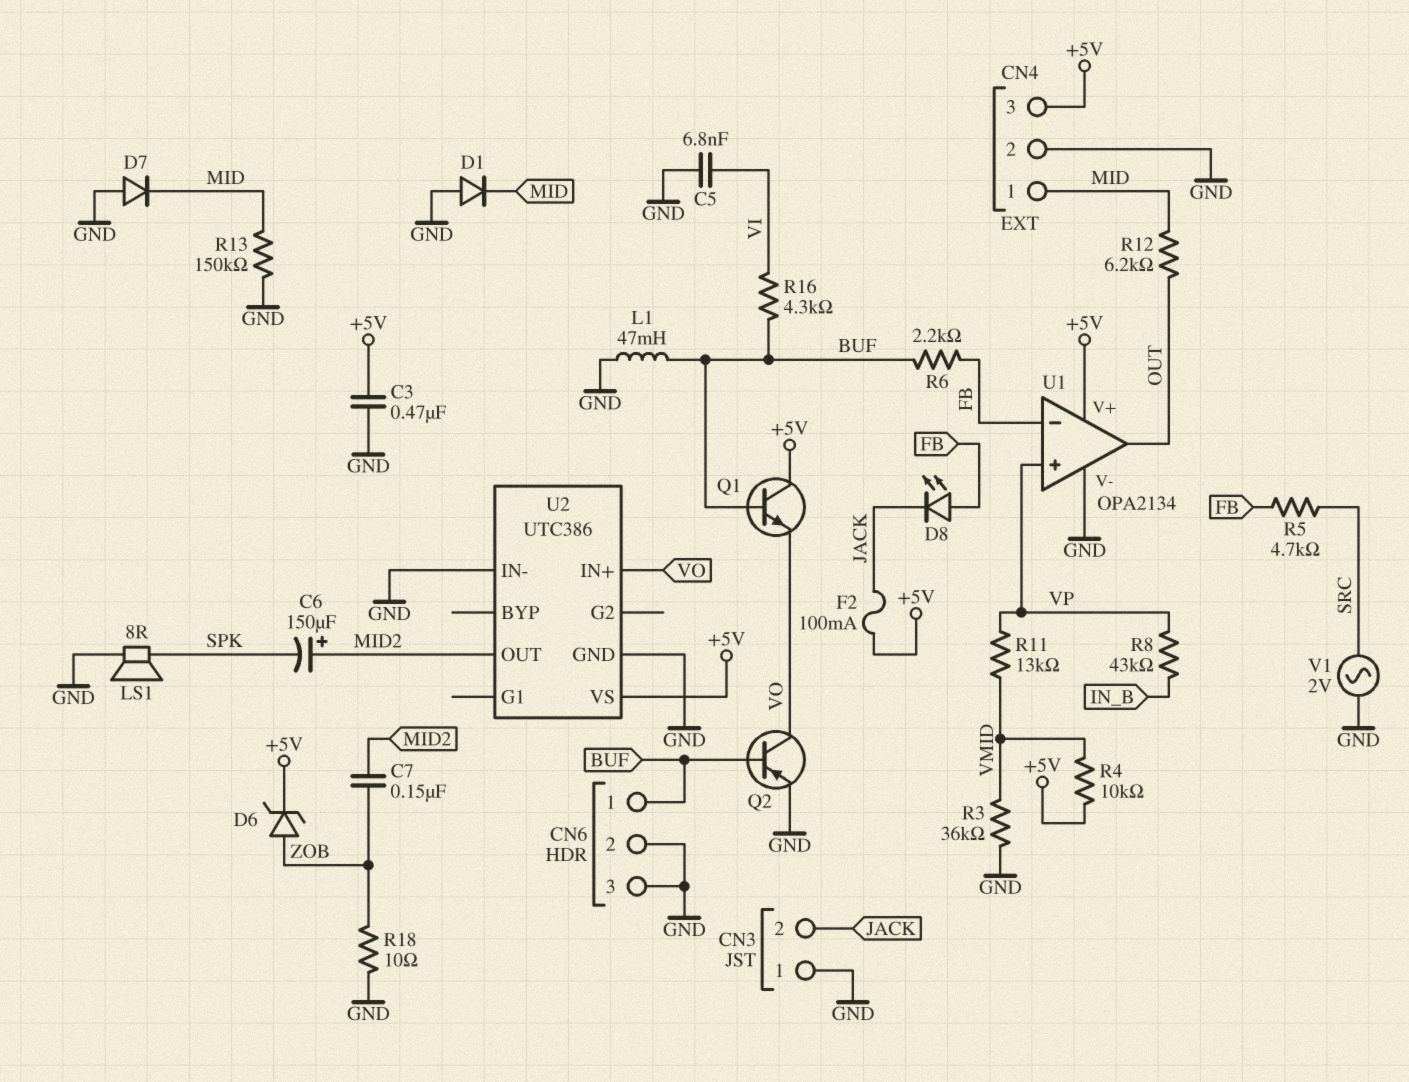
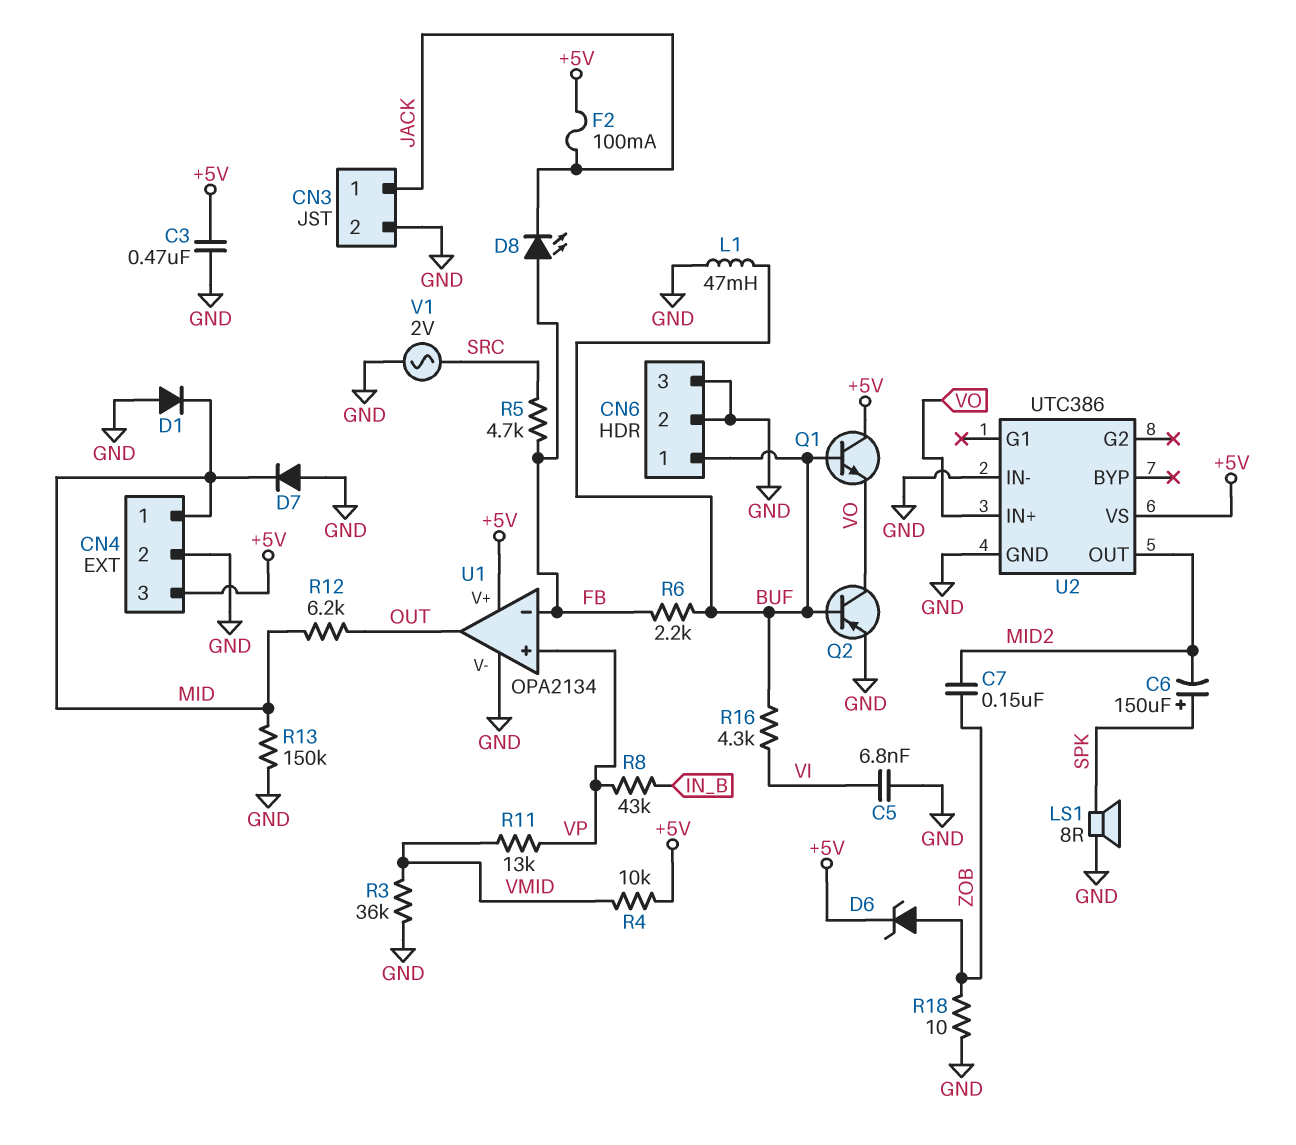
C6: 150uF (plus MID2, minus SPK) -> 150uF (plus SPK, minus MID2)
CN3 pin 1: GND -> JACK
CN3 pin 2: JACK -> GND

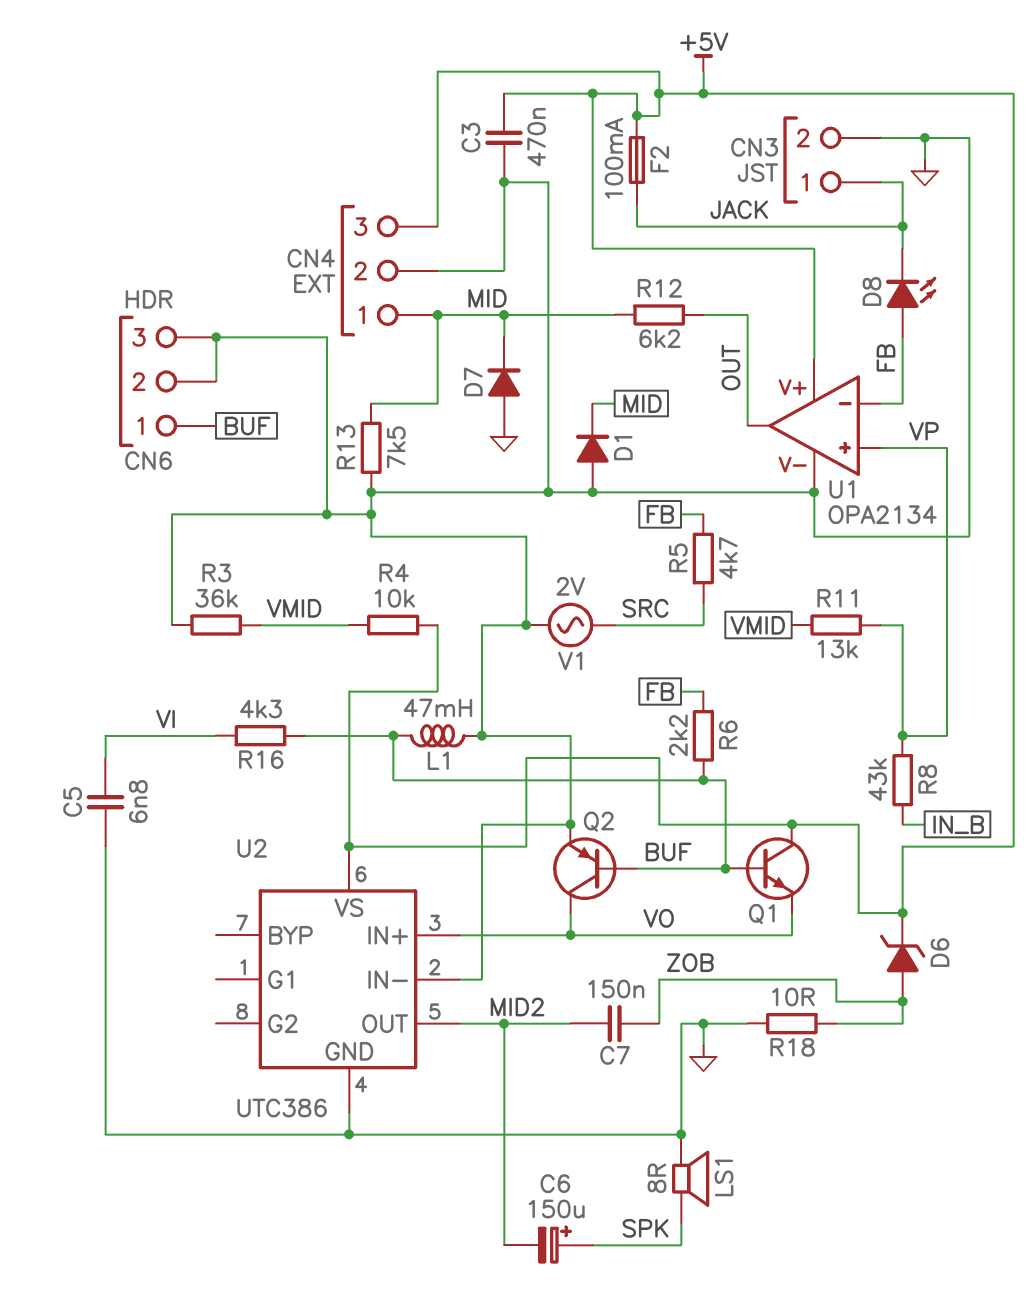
R13: 150k (GND, MID) -> 7.5k (GND, MID)

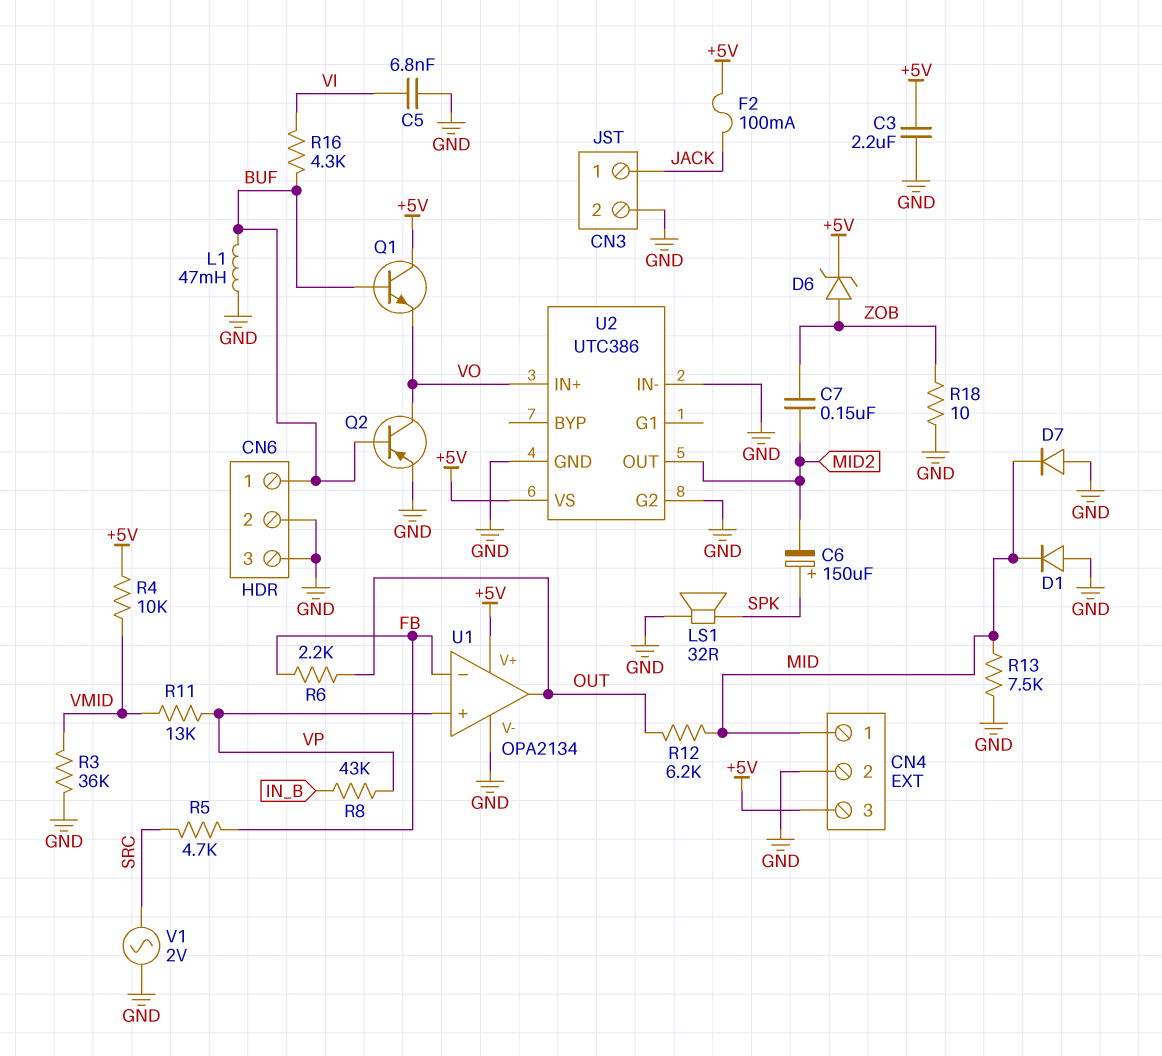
C3: 470nF (+5V, GND) -> 2.2uF (+5V, GND)
D8: LED (A FB, K JACK) -> none
LS1: speaker 8R (GND, SPK) -> speaker 32R (GND, SPK)
R6: 2.2k (BUF, FB) -> 2.2k (FB, OUT)
U2 pin G2: none -> GND

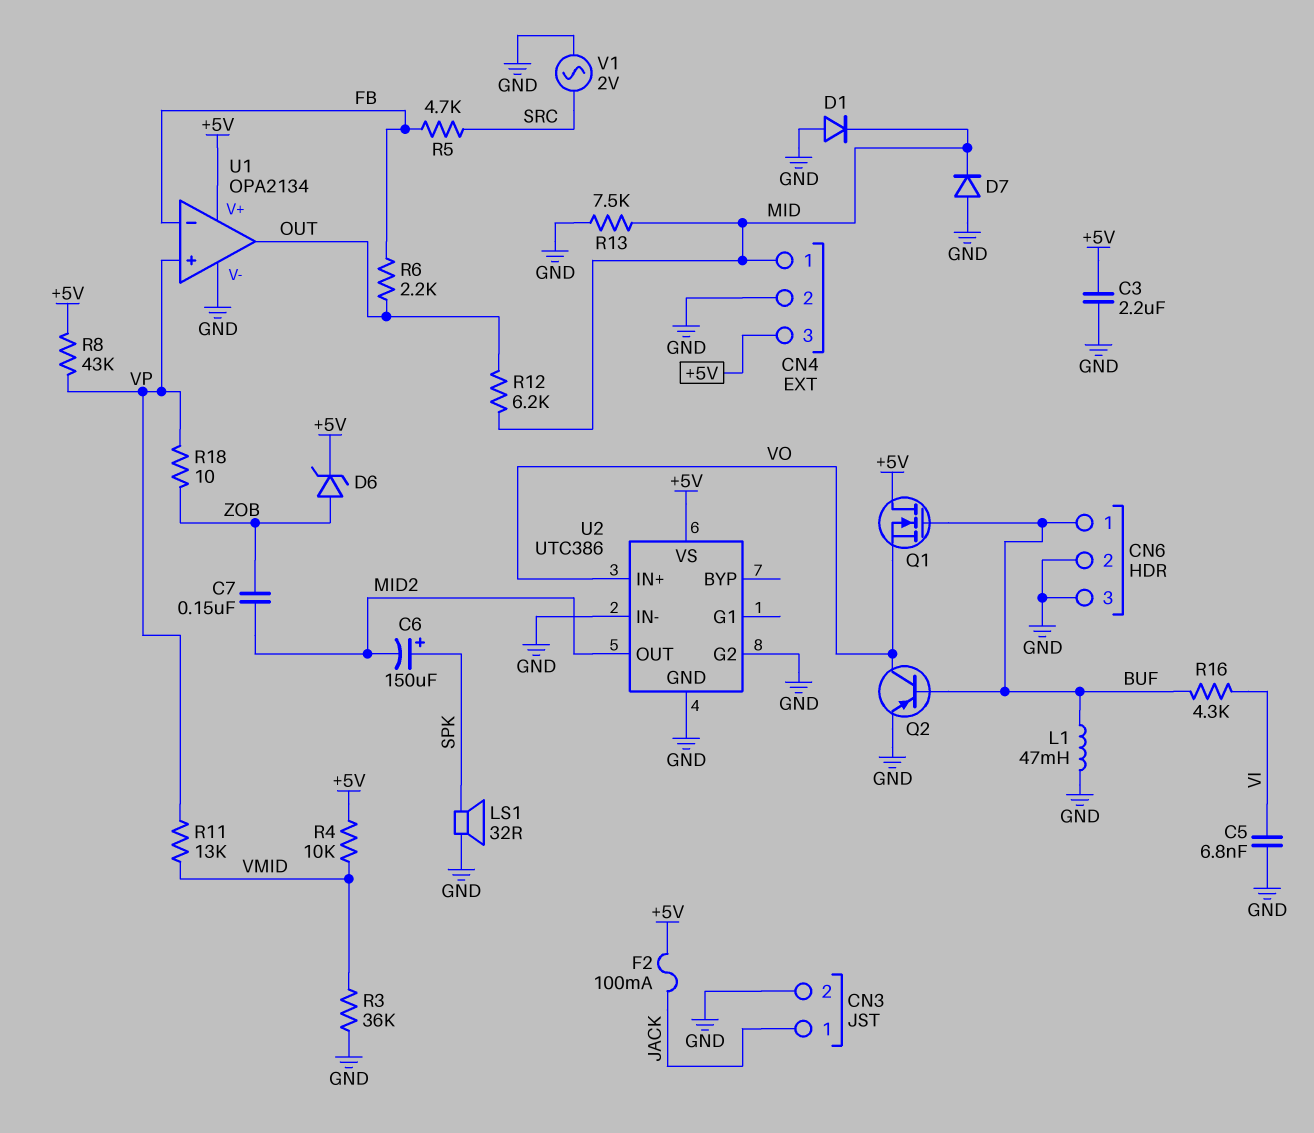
Q1: NPN (B BUF, C +5V, E VO) -> NMOS (G BUF, D +5V, S VO)
R8: 43k (IN_B, VP) -> 43k (+5V, VP)
R18: 10 (GND, ZOB) -> 10 (VP, ZOB)

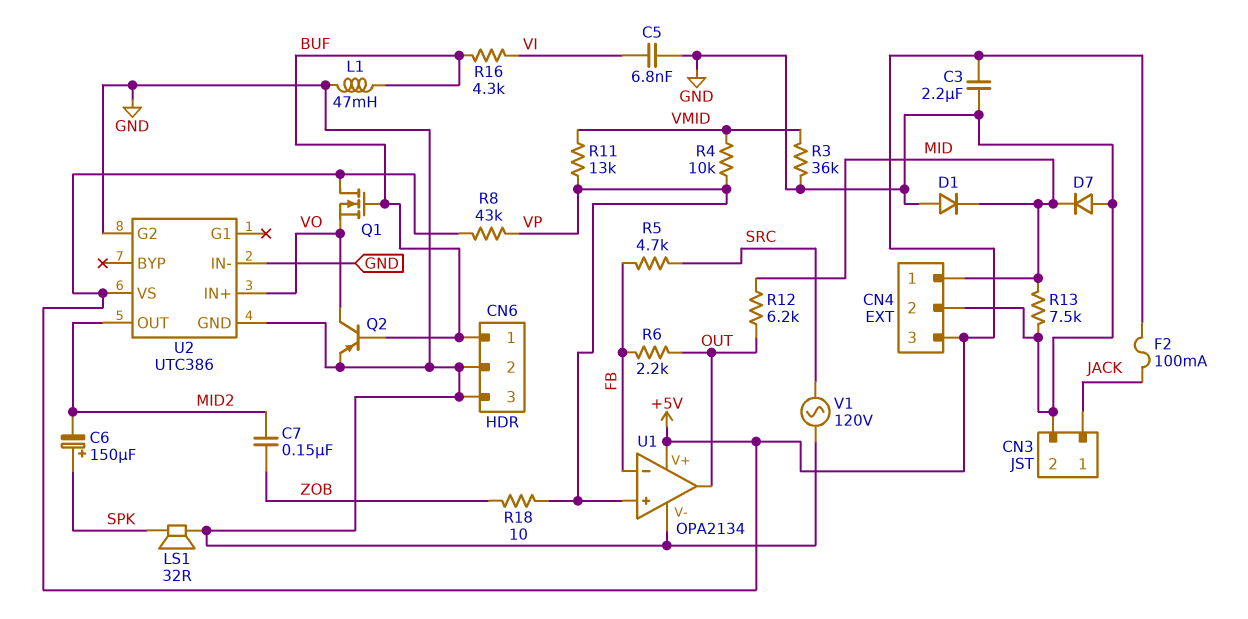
D6: zener (A ZOB, K +5V) -> none
R4: 10k (+5V, VMID) -> 10k (VMID, VP)
V1: AC 2V (GND, SRC) -> AC 120V (GND, SRC)

